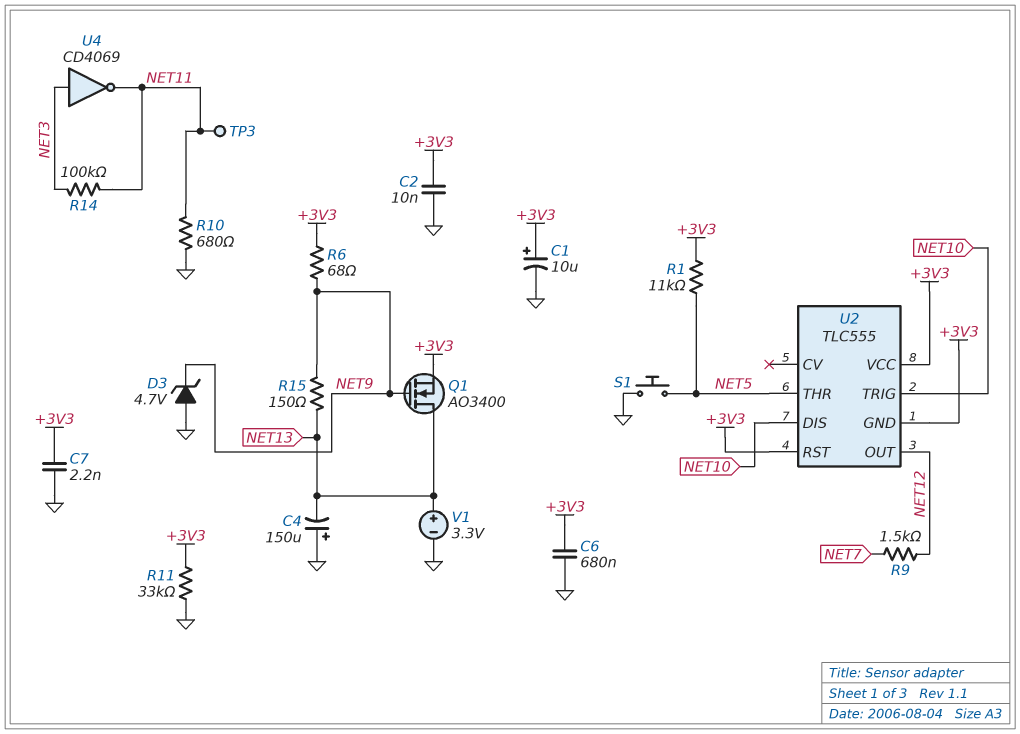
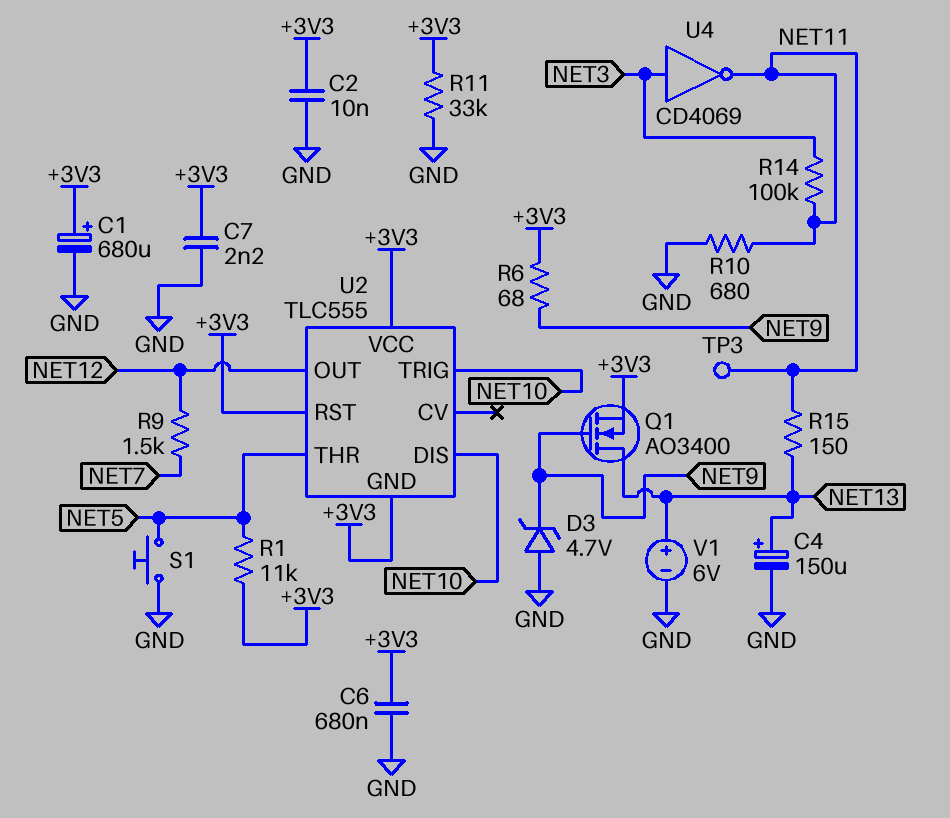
C1: 10uF (plus +3V3, minus GND) -> 680uF (plus +3V3, minus GND)
C4: 150uF (plus GND, minus NET13) -> 150uF (plus NET13, minus GND)
R15: 150 (NET9, NET13) -> 150 (NET11, NET13)
V1: 3.3V (plus NET13, minus GND) -> 6V (plus NET13, minus GND)

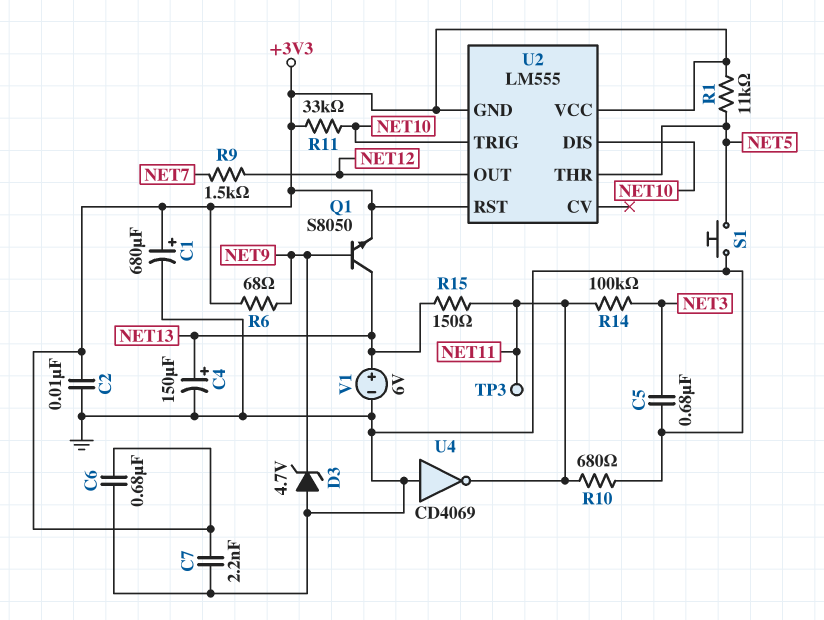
C5: none -> 680nF (GND, NET3)
Q1: NMOS AO3400 (G NET9, D NET13, S +3V3) -> NPN S8050 (B NET9, C NET13, E +3V3)
R11: 33k (+3V3, GND) -> 33k (+3V3, NET10)
U2: TLC555 -> LM555
U4: NOT CD4069 (in NET3, out NET11) -> NOT CD4069 (in GND, out NET11)

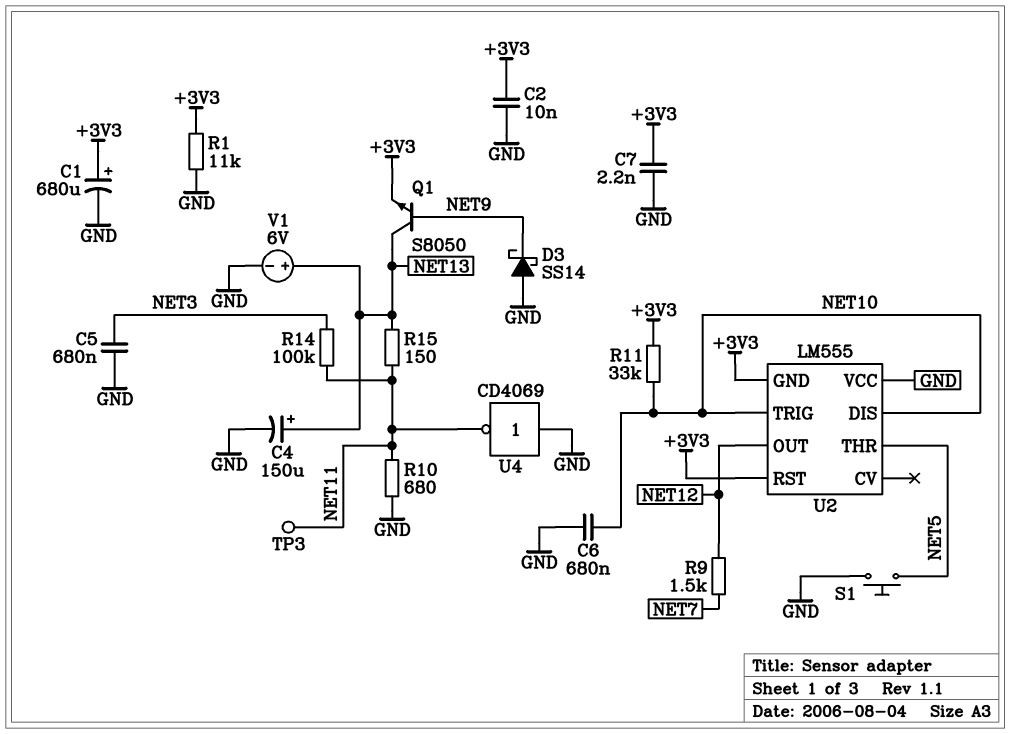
C6: 680nF (+3V3, GND) -> 680nF (GND, NET10)
D3: zener 4.7V (A GND, K NET9) -> schottky SS14 (A GND, K NET9)
R1: 11k (+3V3, NET5) -> 11k (+3V3, GND)
R6: 68 (+3V3, NET9) -> none
U2 pin VCC: +3V3 -> GND

